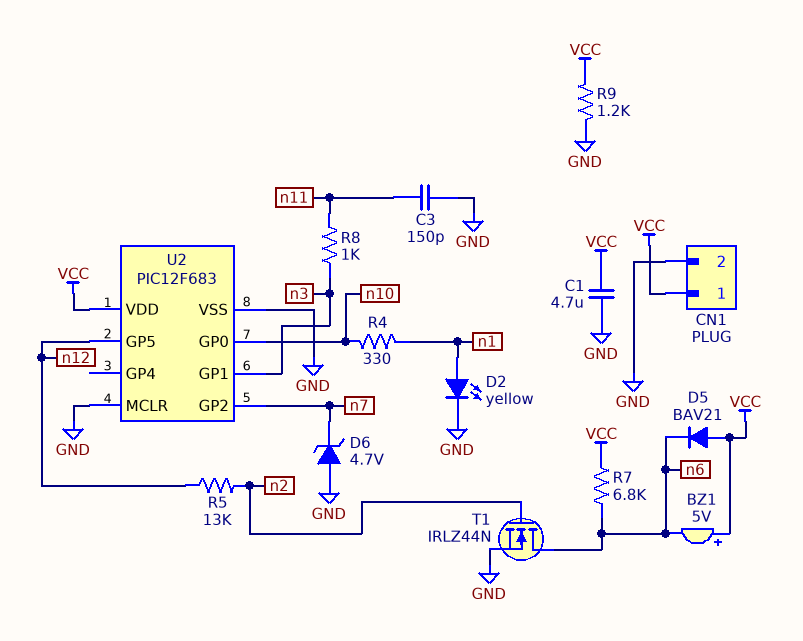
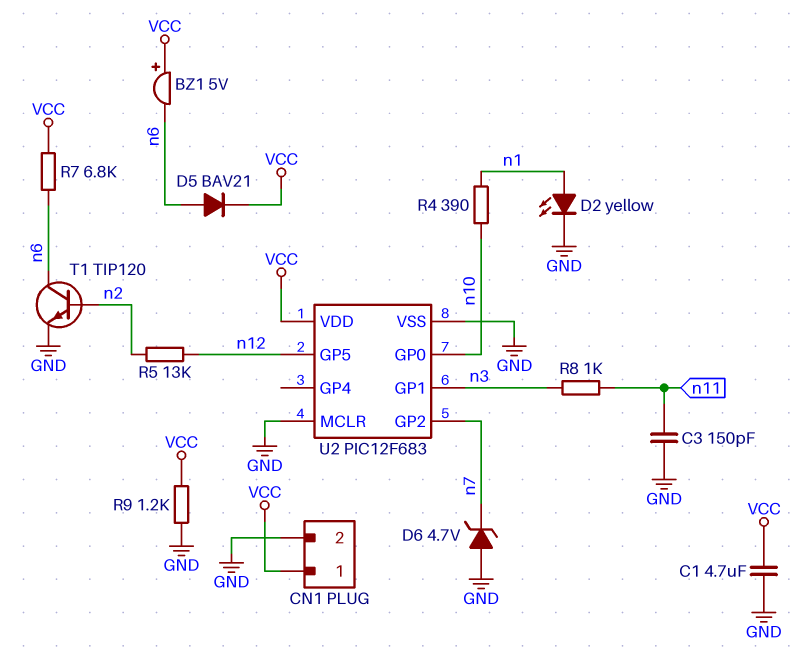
D5: diode BAV21 (A VCC, K n6) -> diode BAV21 (A n6, K VCC)
R4: 330 (n1, n10) -> 390 (n1, n10)
T1: NMOS IRLZ44N (G n2, D n6, S GND) -> NPN TIP120 (B n2, C n6, E GND)

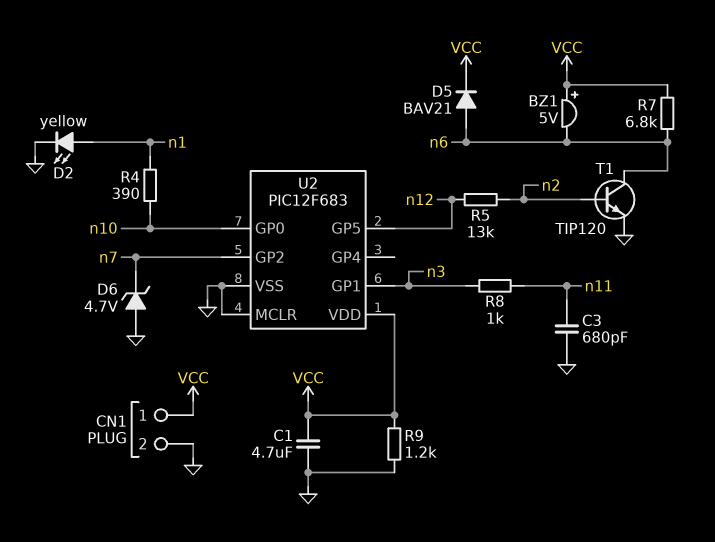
C3: 150pF (GND, n11) -> 680pF (GND, n11)

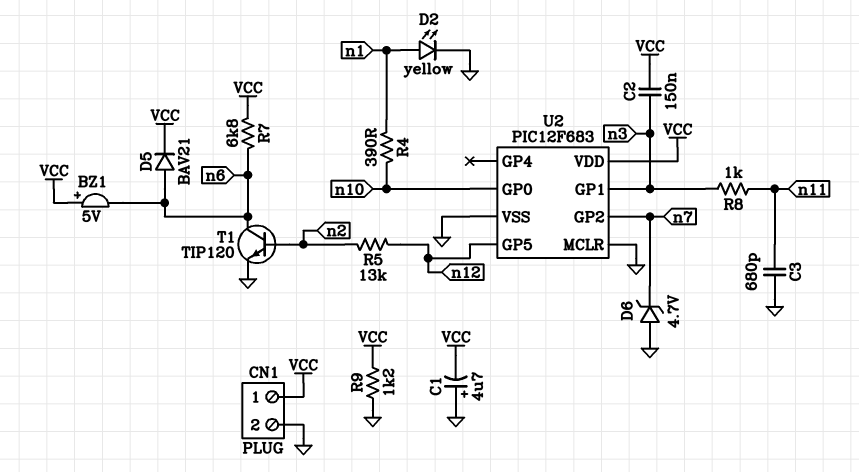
C1: 4.7uF (GND, VCC) -> 4.7uF (plus GND, minus VCC)
C2: none -> 150nF (VCC, n3)

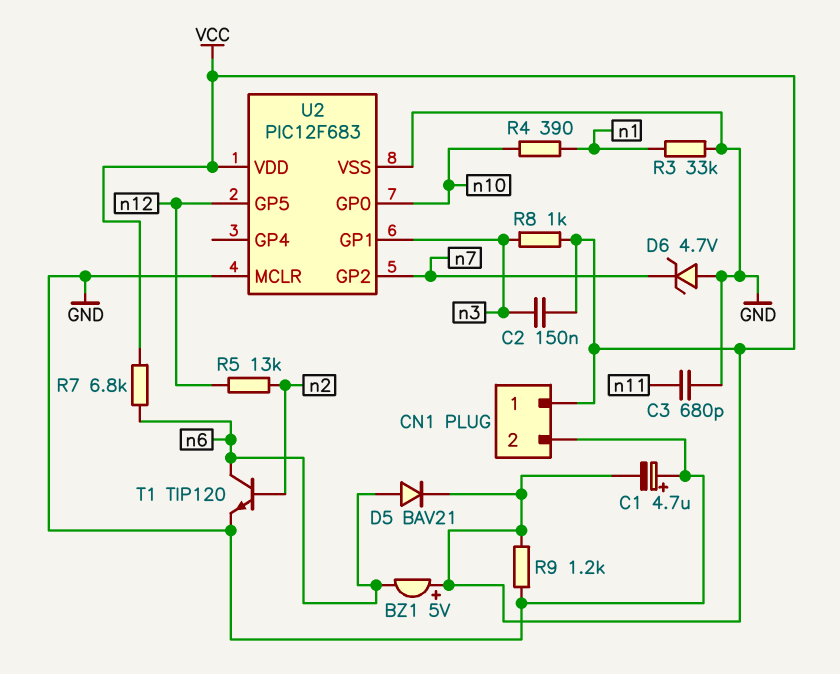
D2: LED yellow (A n1, K GND) -> none
R3: none -> 33k (GND, n1)
R8: 1k (n3, n11) -> 1k (VCC, n3)

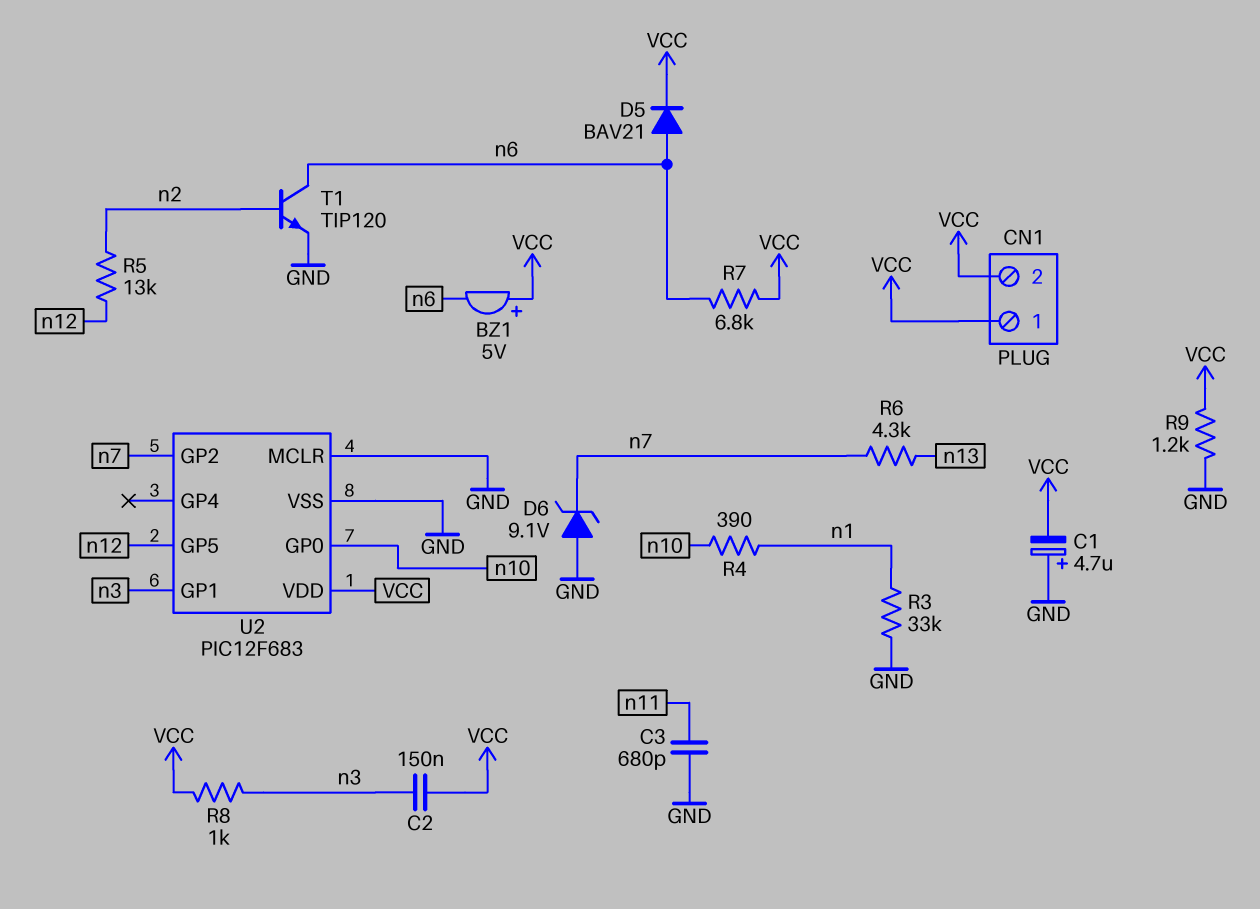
CN1 pin 2: GND -> VCC
D6: zener 4.7V (A GND, K n7) -> zener 9.1V (A GND, K n7)
R6: none -> 4.3k (n7, n13)

